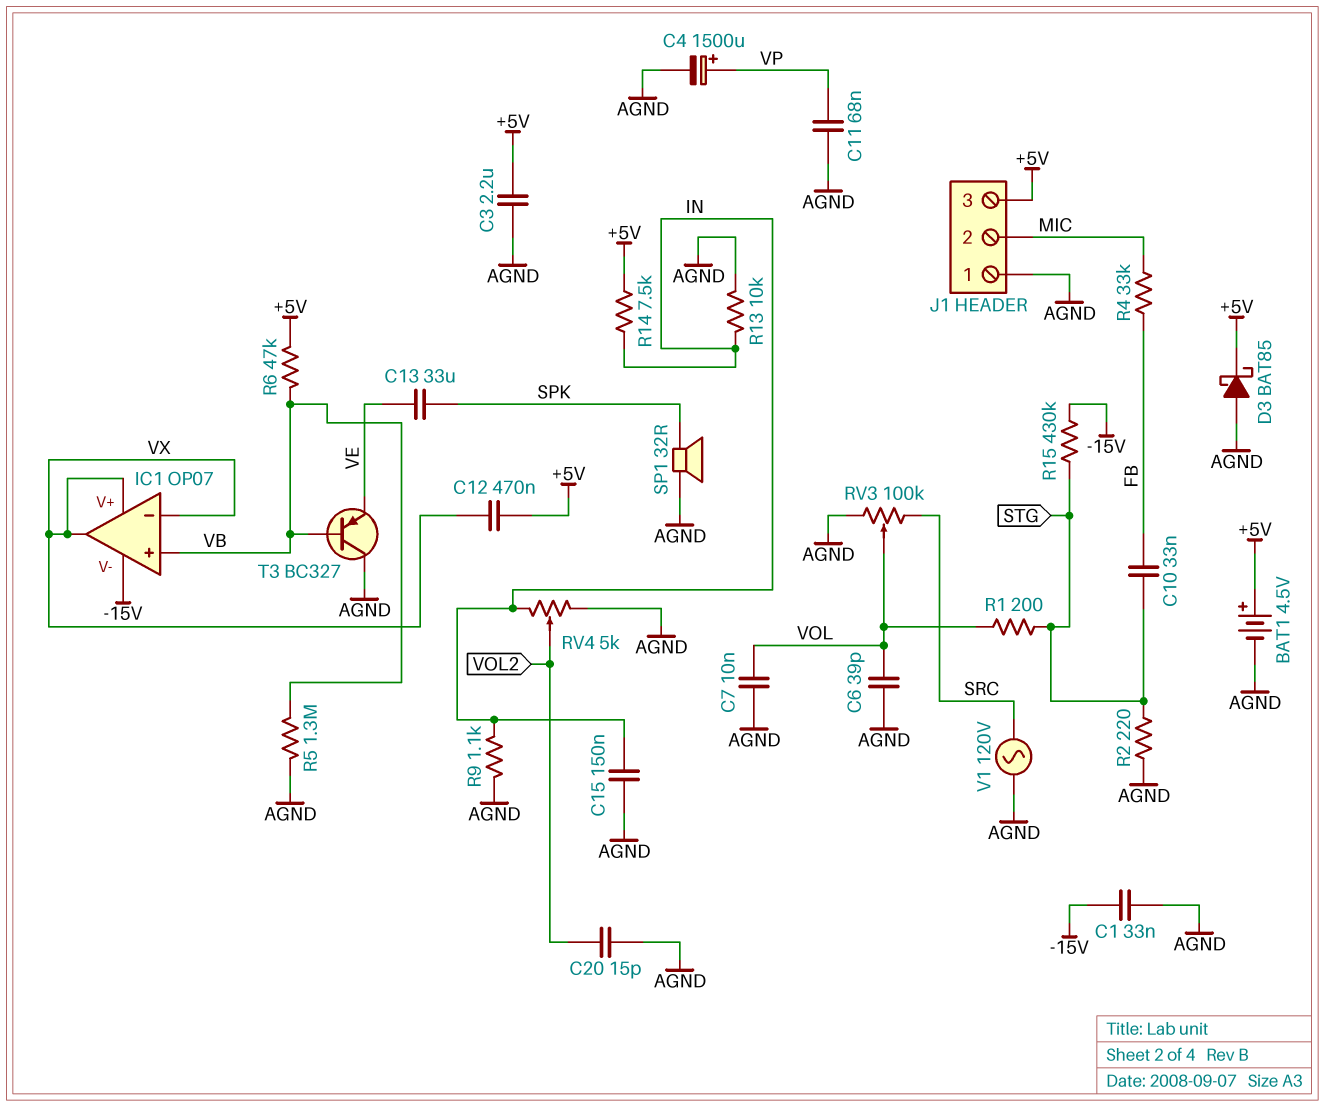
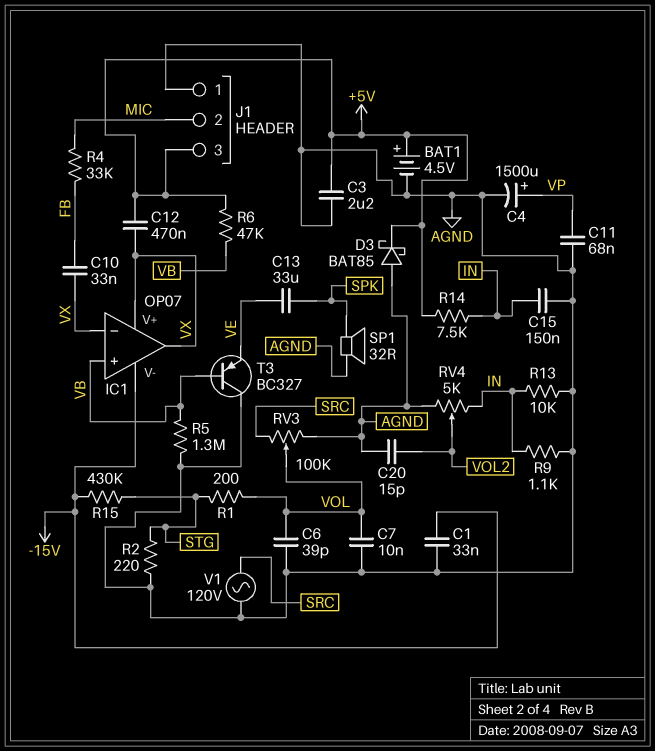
C10: 33nF (FB, STG) -> 33nF (FB, VX)

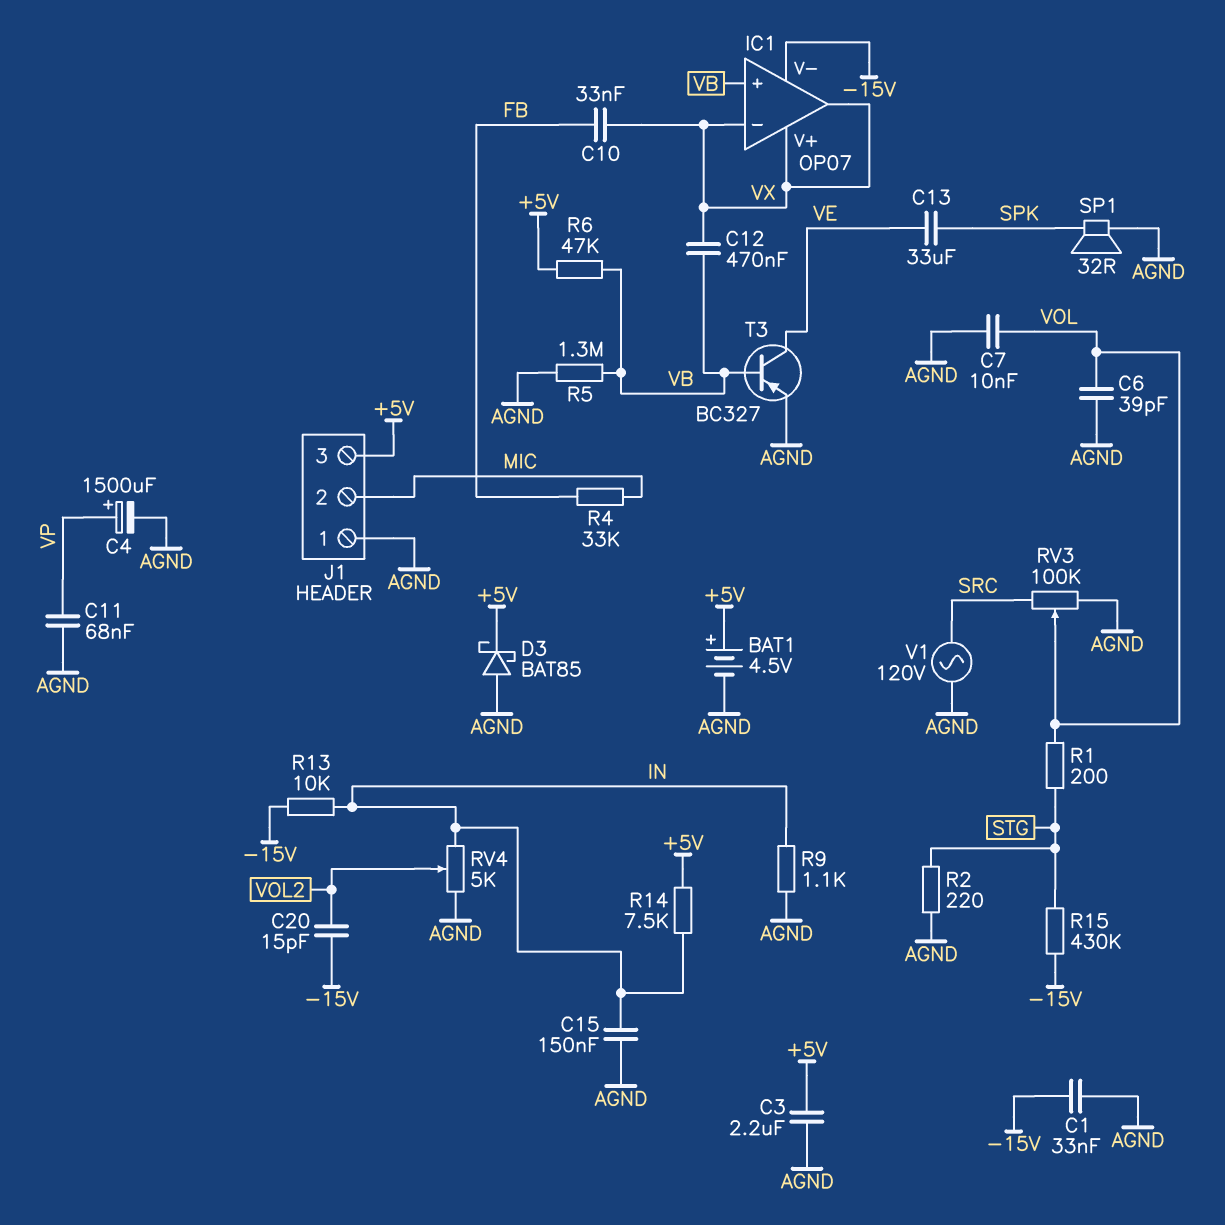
C12: 470nF (+5V, VX) -> 470nF (VB, VX)
C20: 15pF (AGND, VOL2) -> 15pF (-15V, VOL2)
R13: 10k (AGND, IN) -> 10k (-15V, IN)
T3: PNP BC327 (B VB, C AGND, E VE) -> PNP BC327 (B VB, C VE, E AGND)

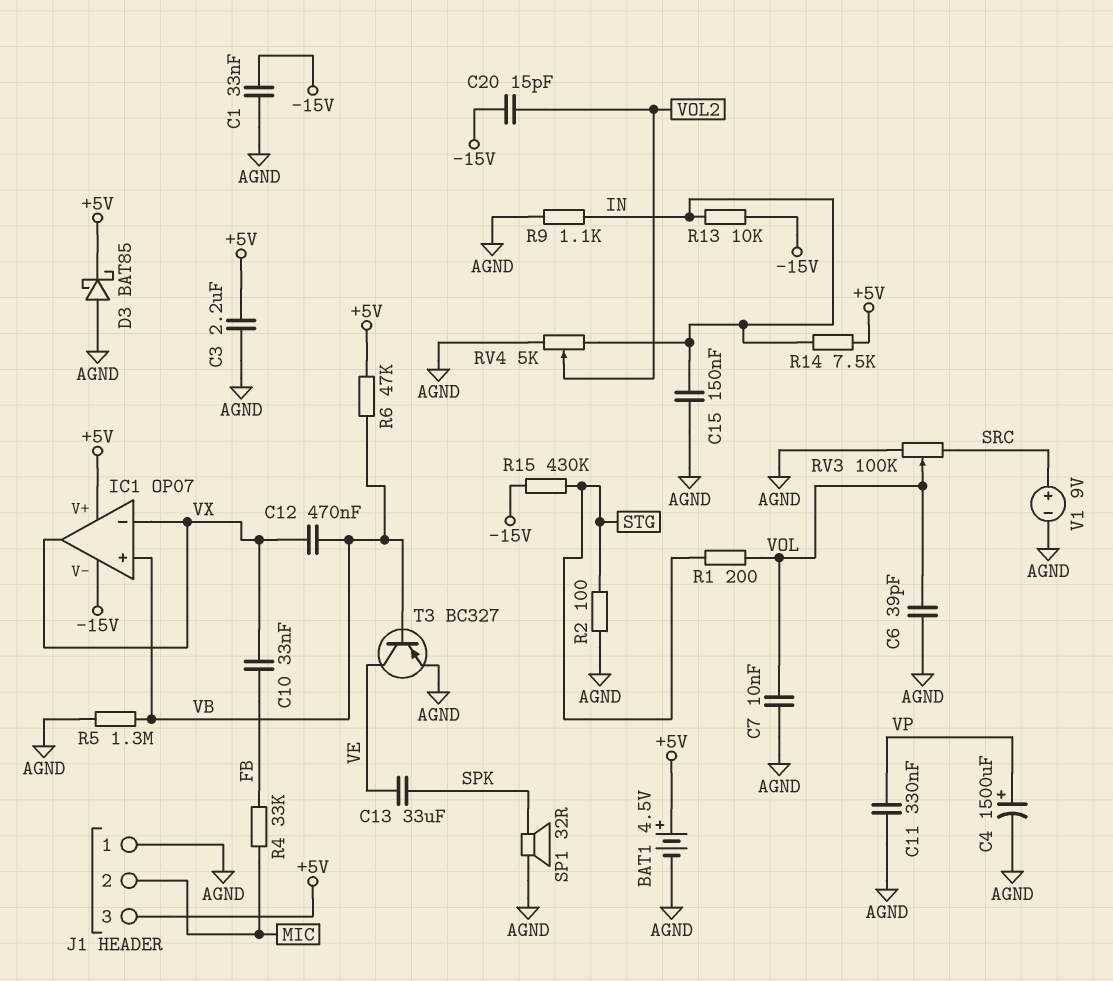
C11: 68nF (AGND, VP) -> 330nF (AGND, VP)
IC1 pin V+: VX -> +5V
R2: 220 (AGND, STG) -> 100 (AGND, STG)
V1: AC 120V (AGND, SRC) -> 9V (plus SRC, minus AGND)

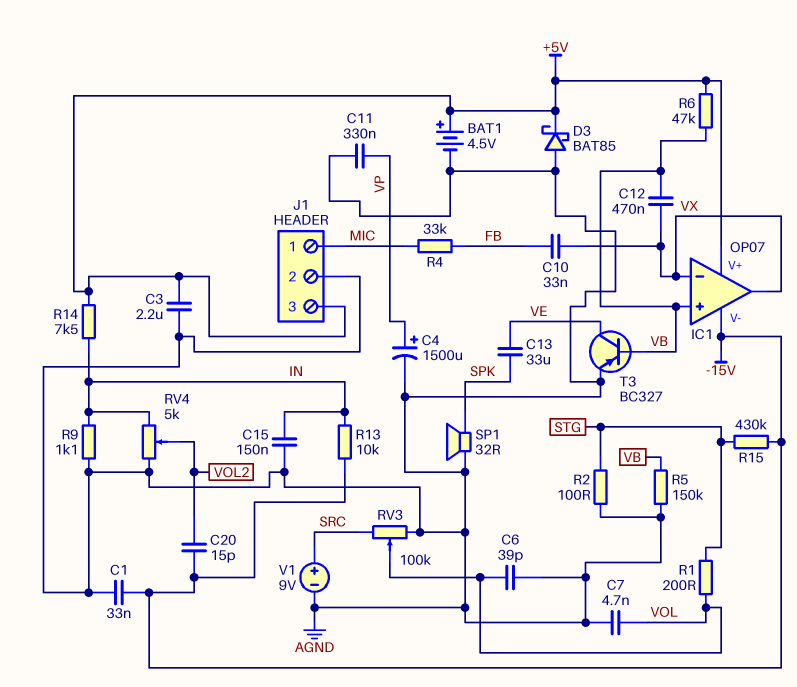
C7: 10nF (AGND, VOL) -> 4.7nF (AGND, VOL)
J1 pin 1: AGND -> MIC
J1 pin 2: MIC -> AGND
R5: 1.3M (AGND, VB) -> 150k (AGND, VB)

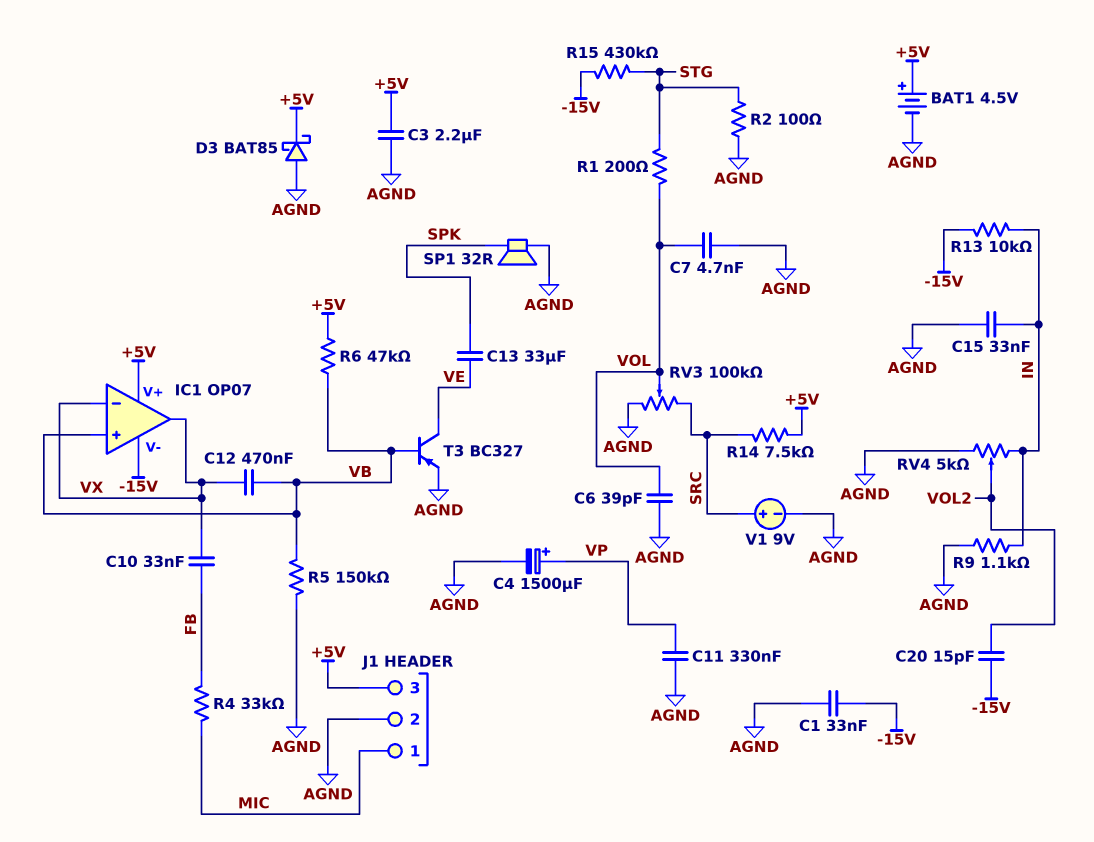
C15: 150nF (AGND, IN) -> 33nF (AGND, IN)
R14: 7.5k (+5V, IN) -> 7.5k (+5V, SRC)

